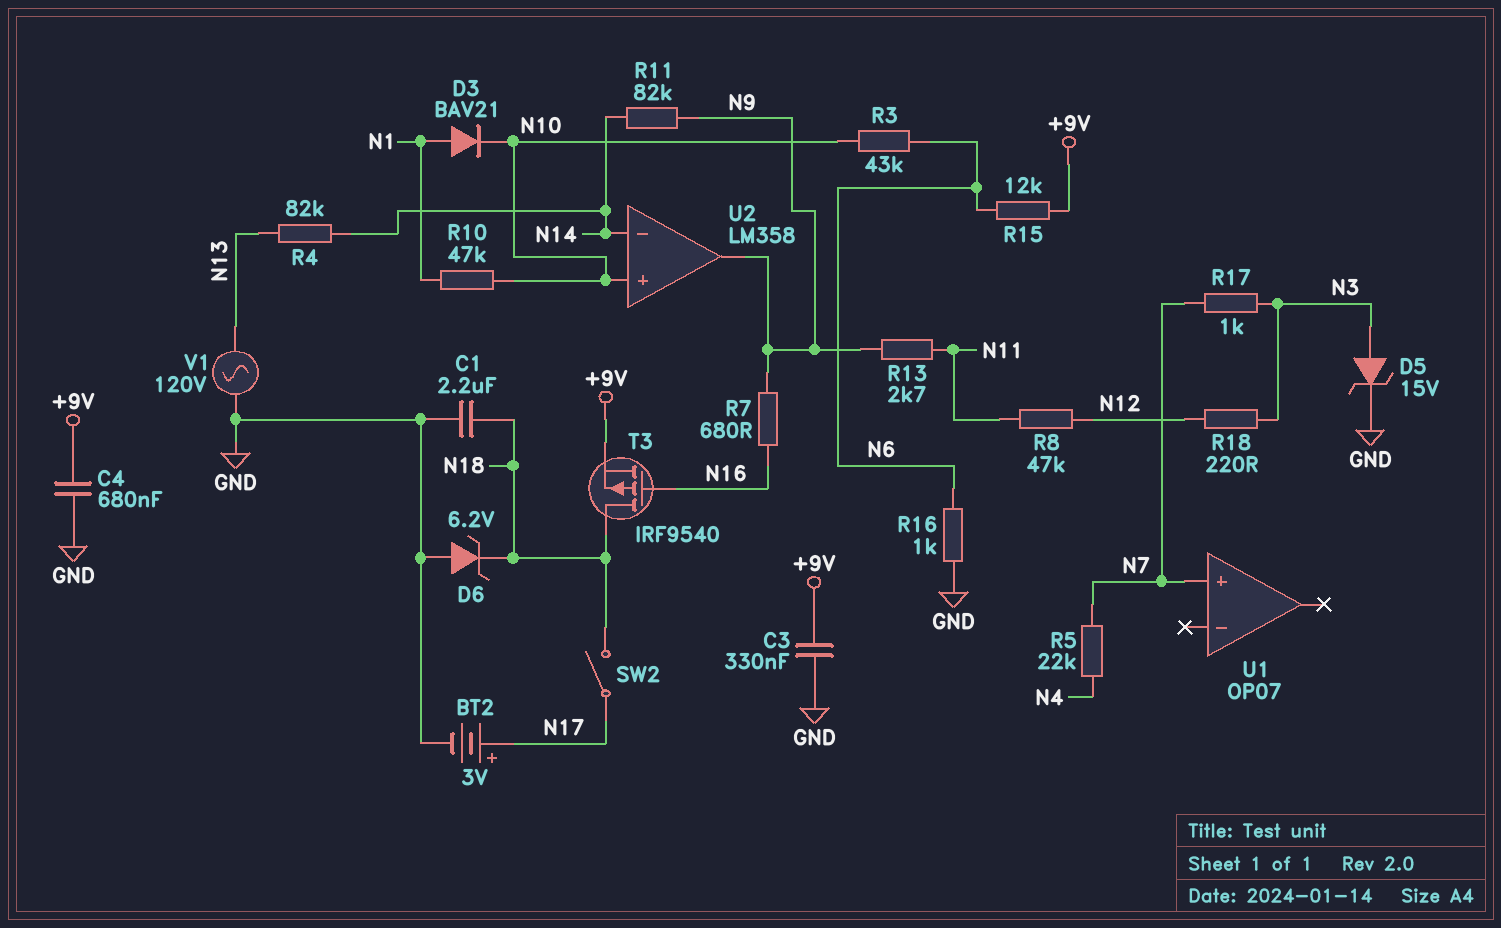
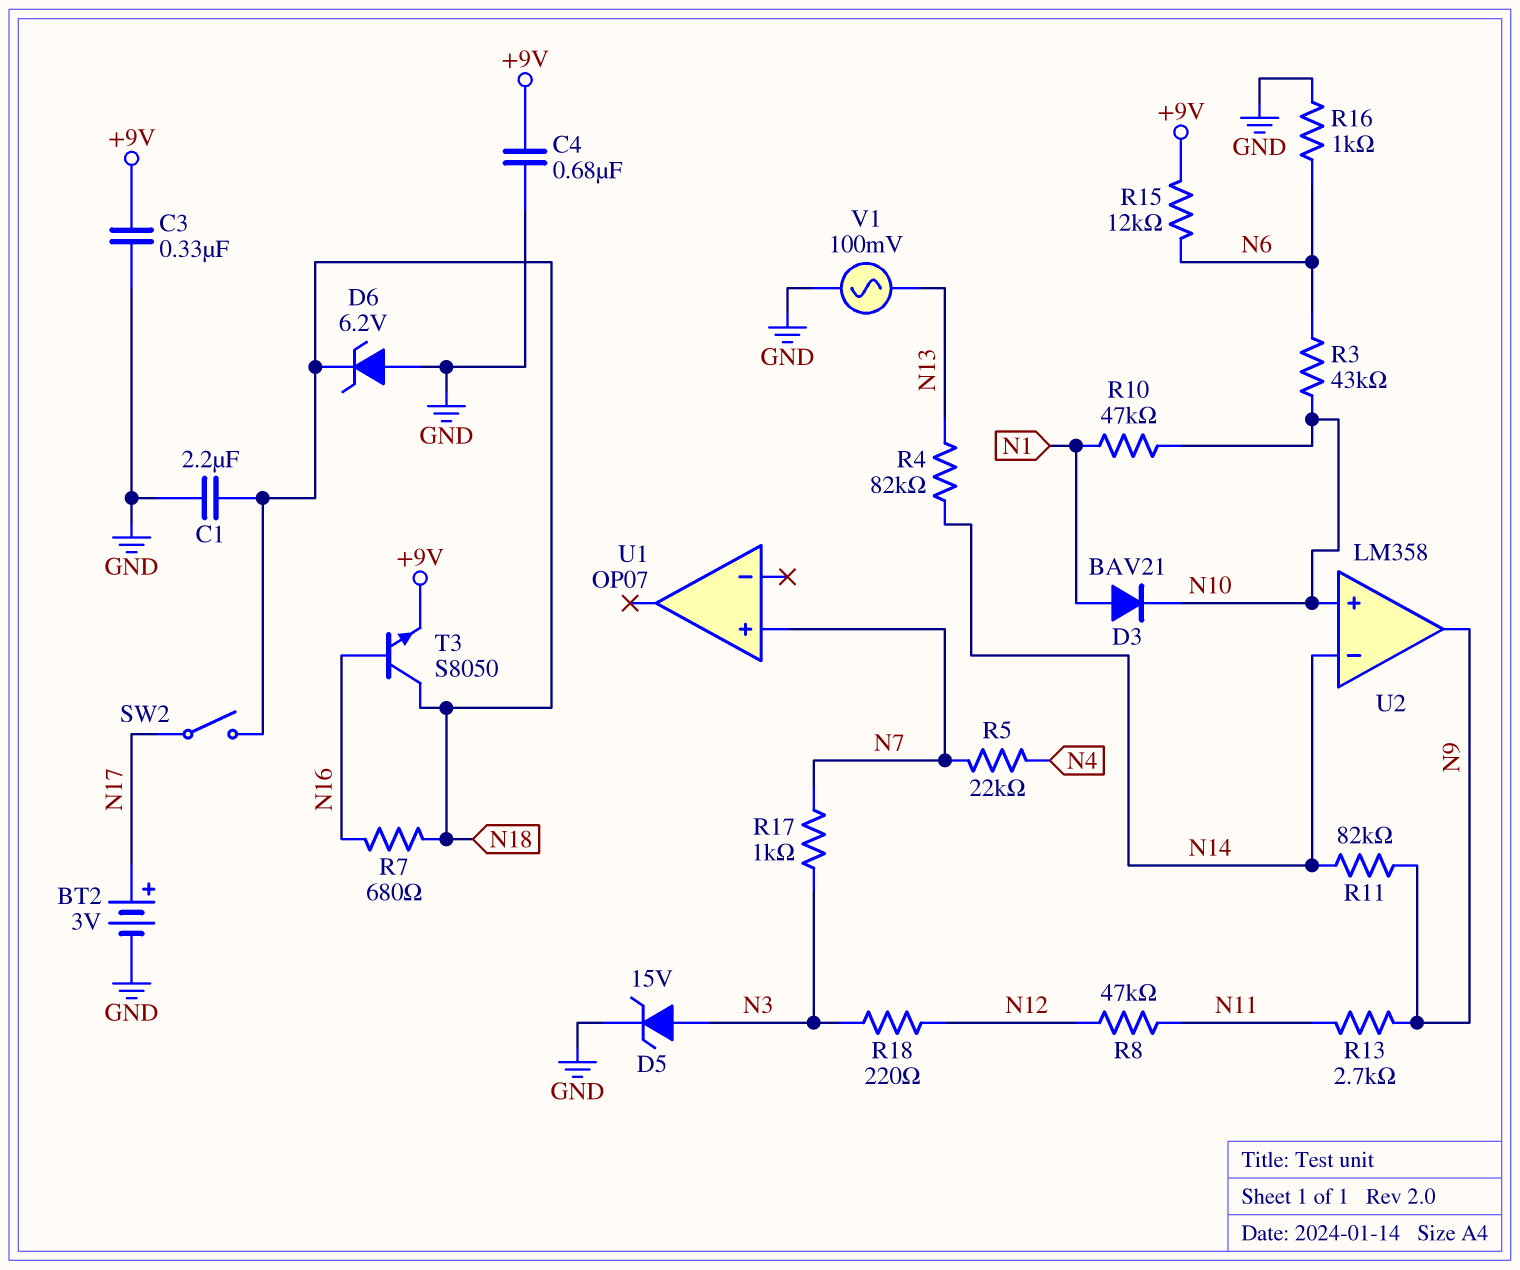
R7: 680 (N9, N16) -> 680 (N16, N18)
T3: PMOS IRF9540 (G N16, D N18, S +9V) -> NPN S8050 (B N16, C N18, E +9V)
V1: AC 120V (GND, N13) -> AC 100mV (GND, N13)

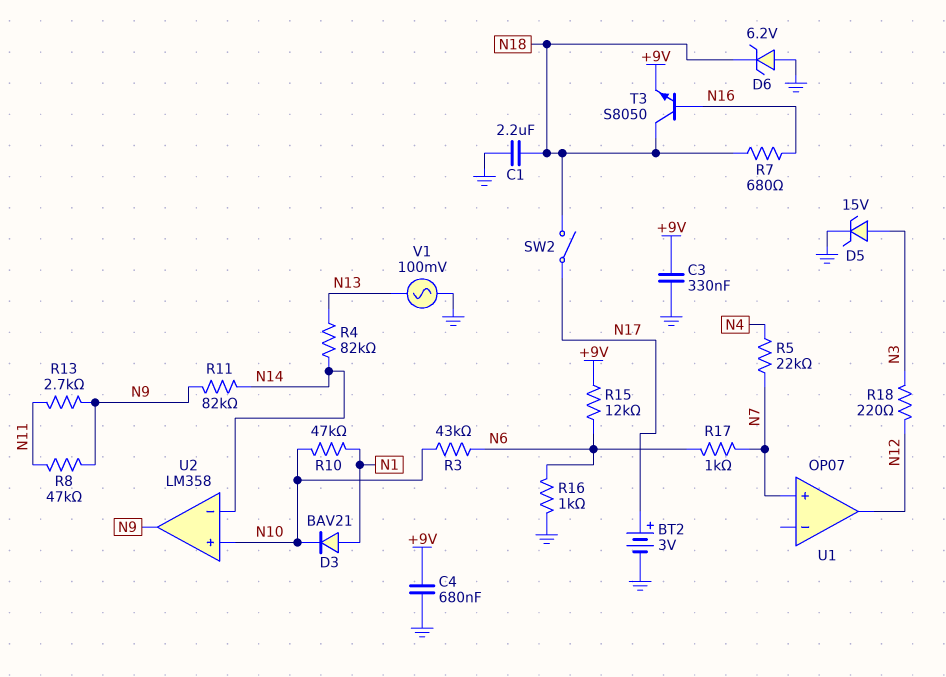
R8: 47k (N11, N12) -> 47k (N9, N11)
R17: 1k (N3, N7) -> 1k (N6, N7)
U1 pin out: none -> N12

